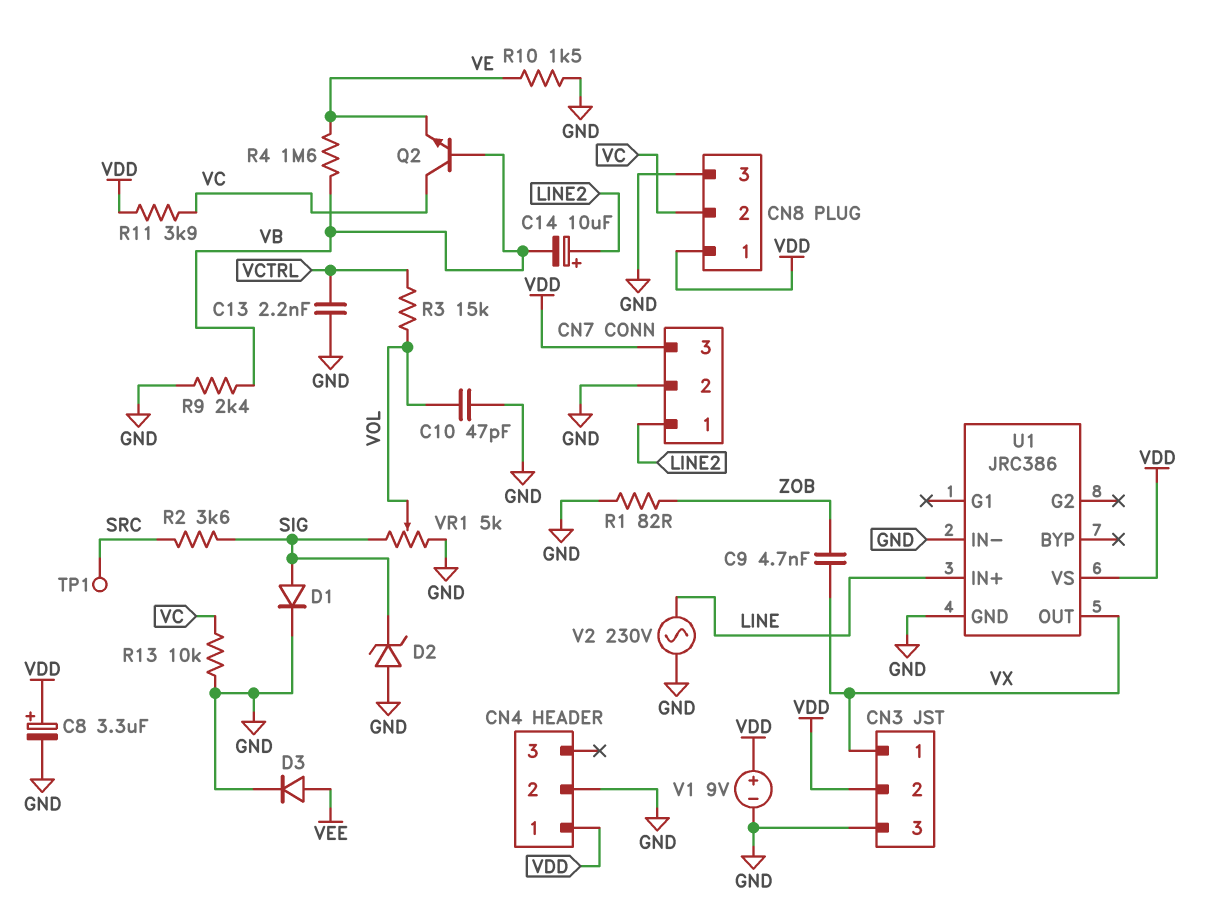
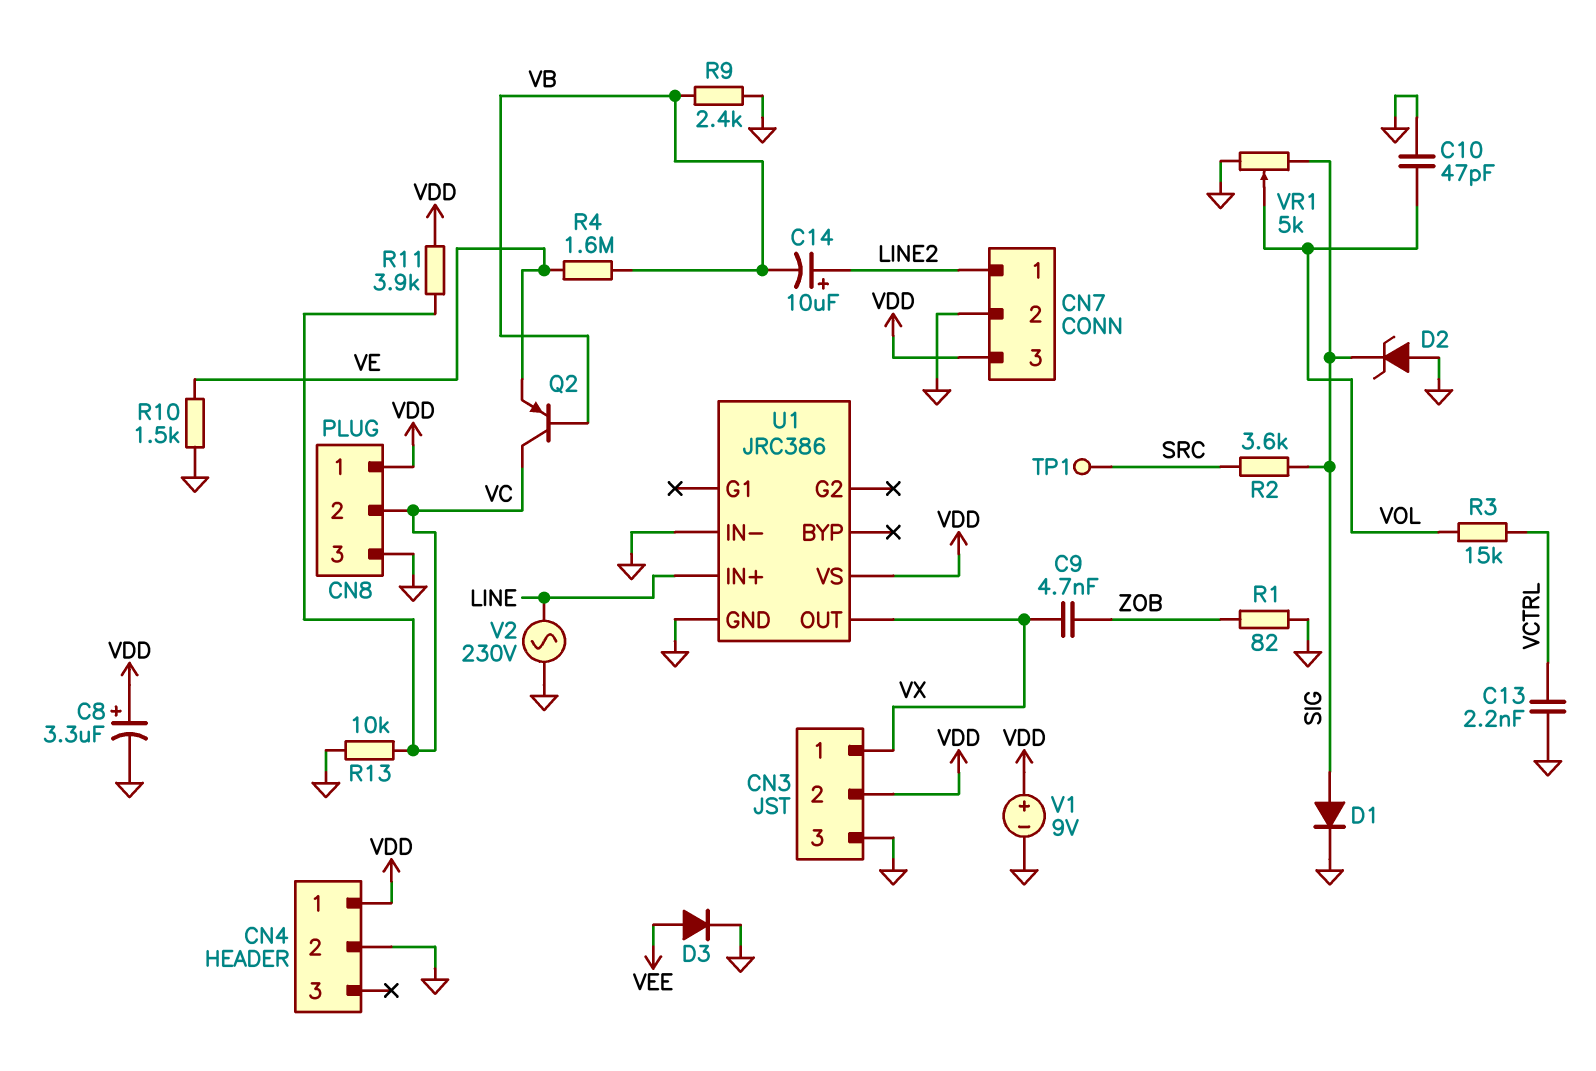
Q2: NPN (B VB, C VC, E VE) -> PNP (B VB, C VC, E VE)

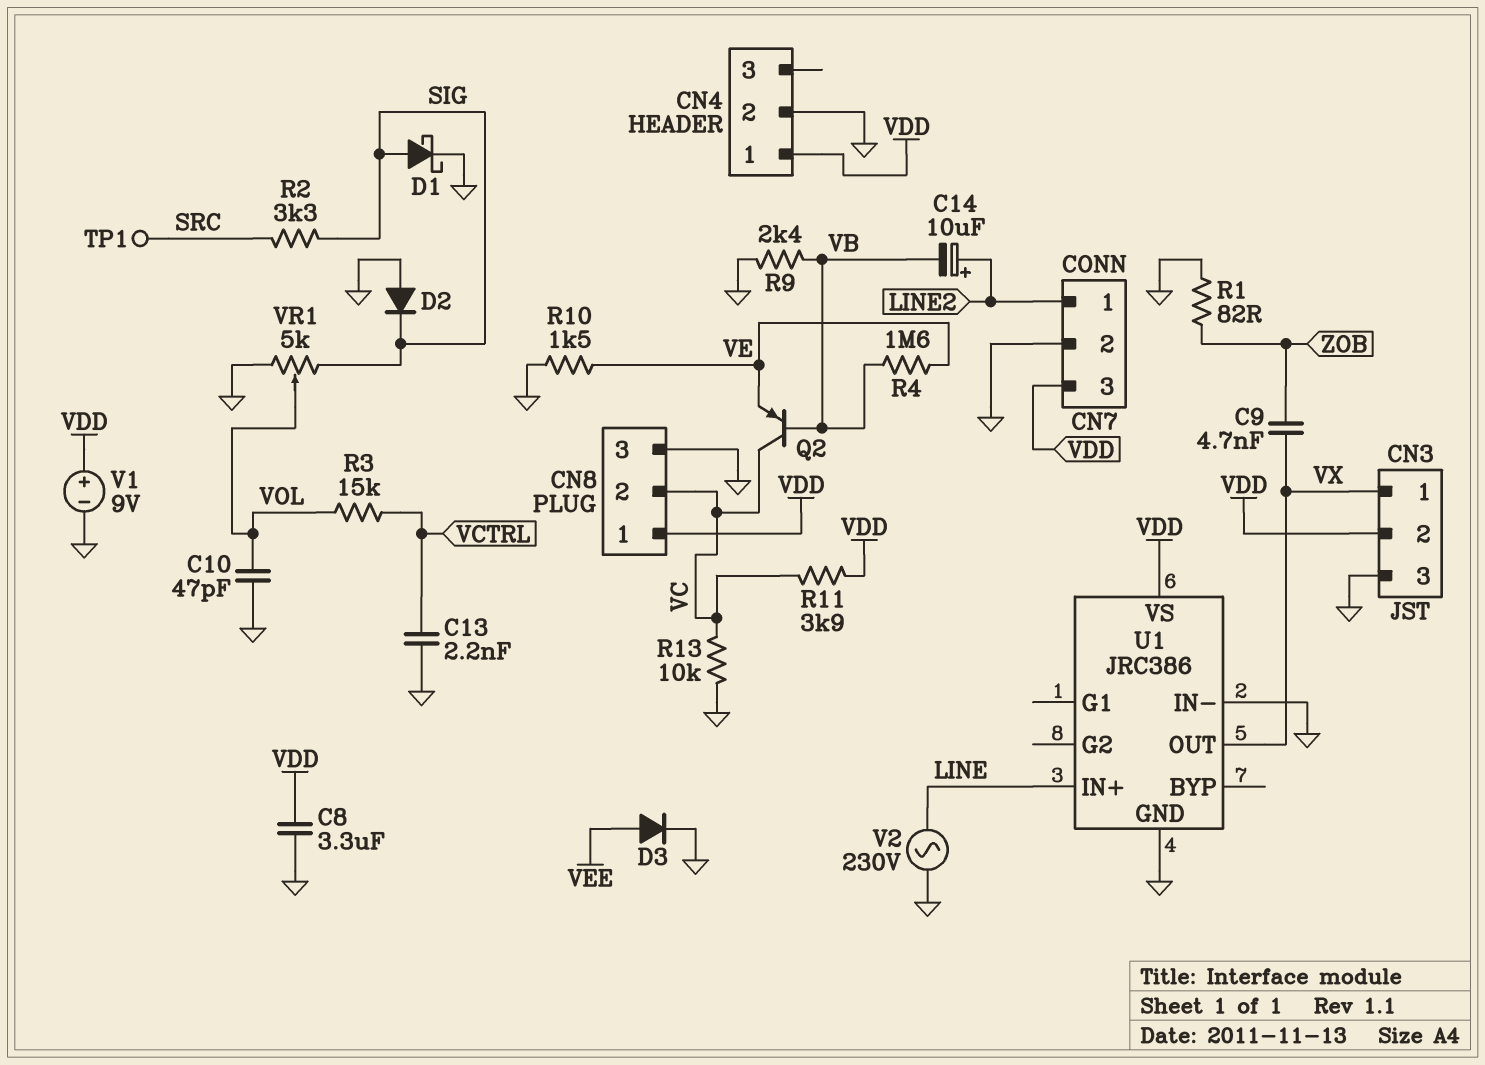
C8: 3.3uF (plus VDD, minus GND) -> 3.3uF (GND, VDD)
D1: diode (A SIG, K GND) -> schottky (A SIG, K GND)
D2: zener (A GND, K SIG) -> diode (A GND, K SIG)
R2: 3.6k (SIG, SRC) -> 3.3k (SIG, SRC)

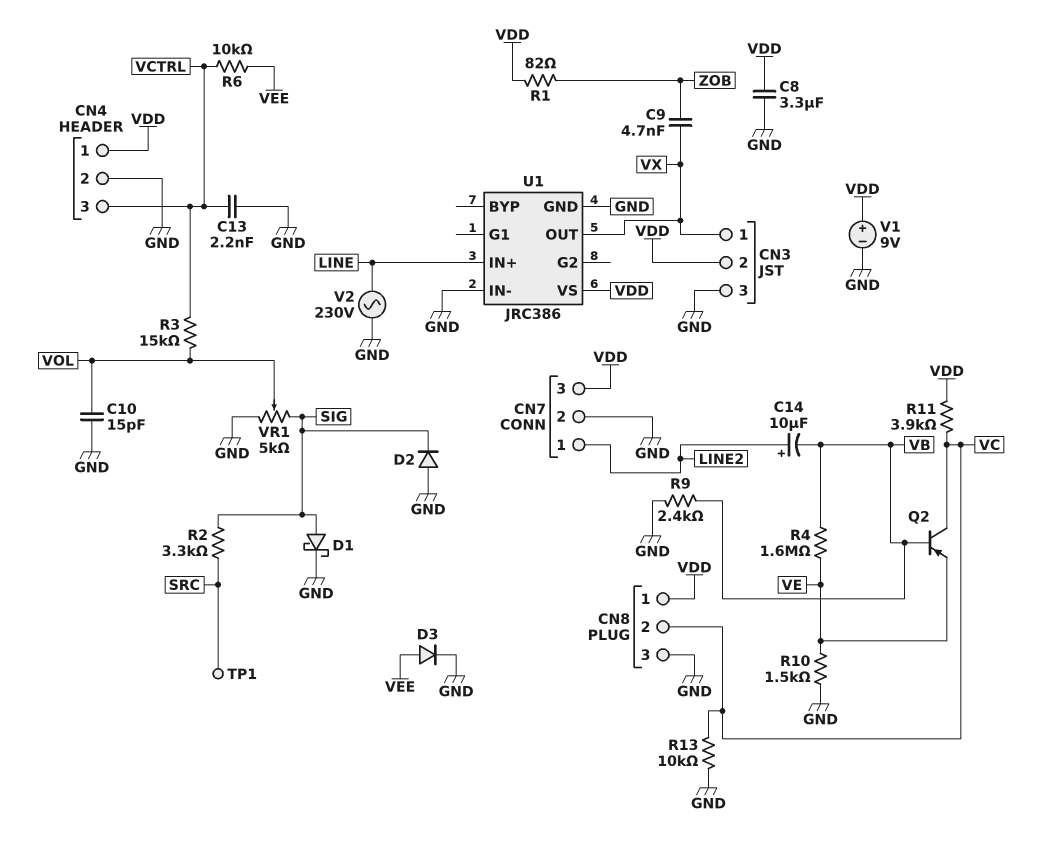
C10: 47pF (GND, VOL) -> 15pF (GND, VOL)
CN4 pin 3: none -> VCTRL
R1: 82 (GND, ZOB) -> 82 (VDD, ZOB)
R6: none -> 10k (VCTRL, VEE)

